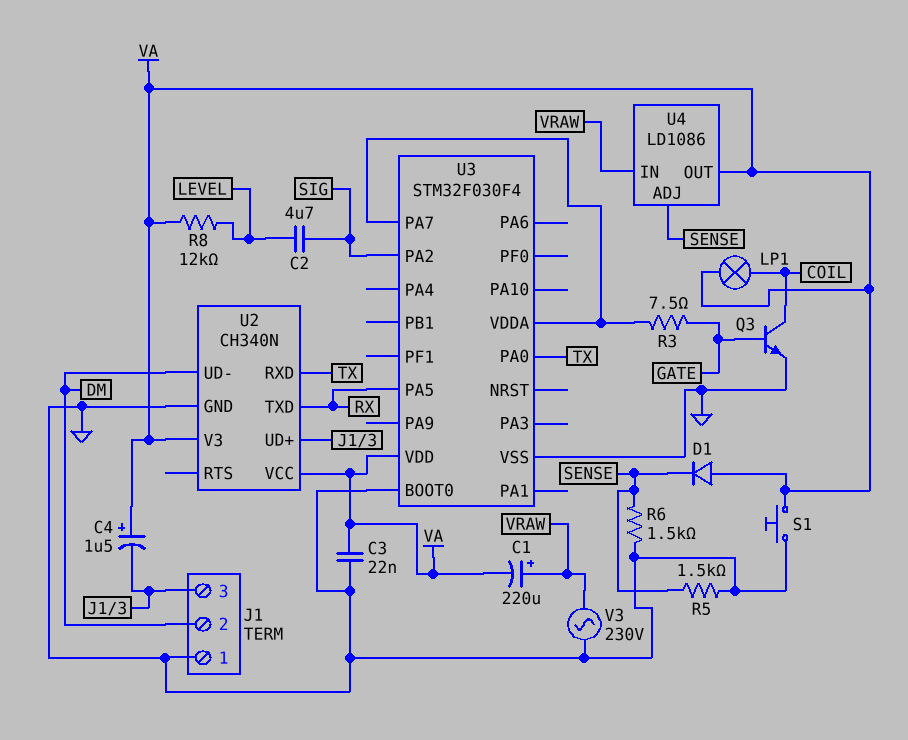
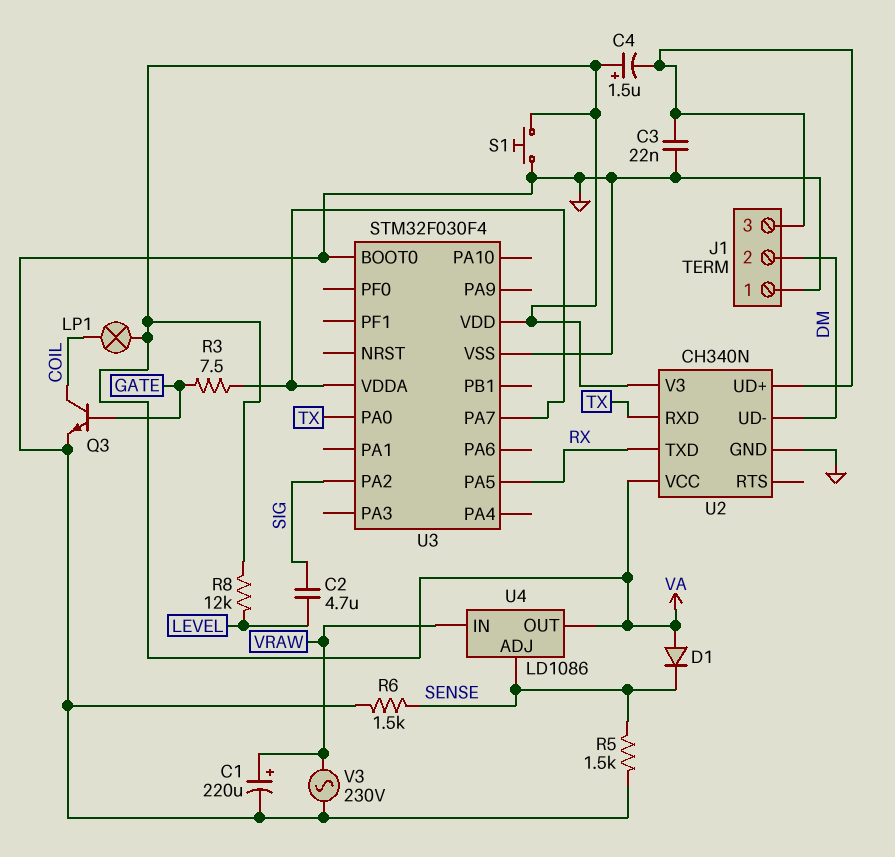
C1: 220uF (plus VRAW, minus VA) -> 220uF (plus VRAW, minus GND)
C3: 22nF (GND, VA) -> 22nF (GND, J1/3)

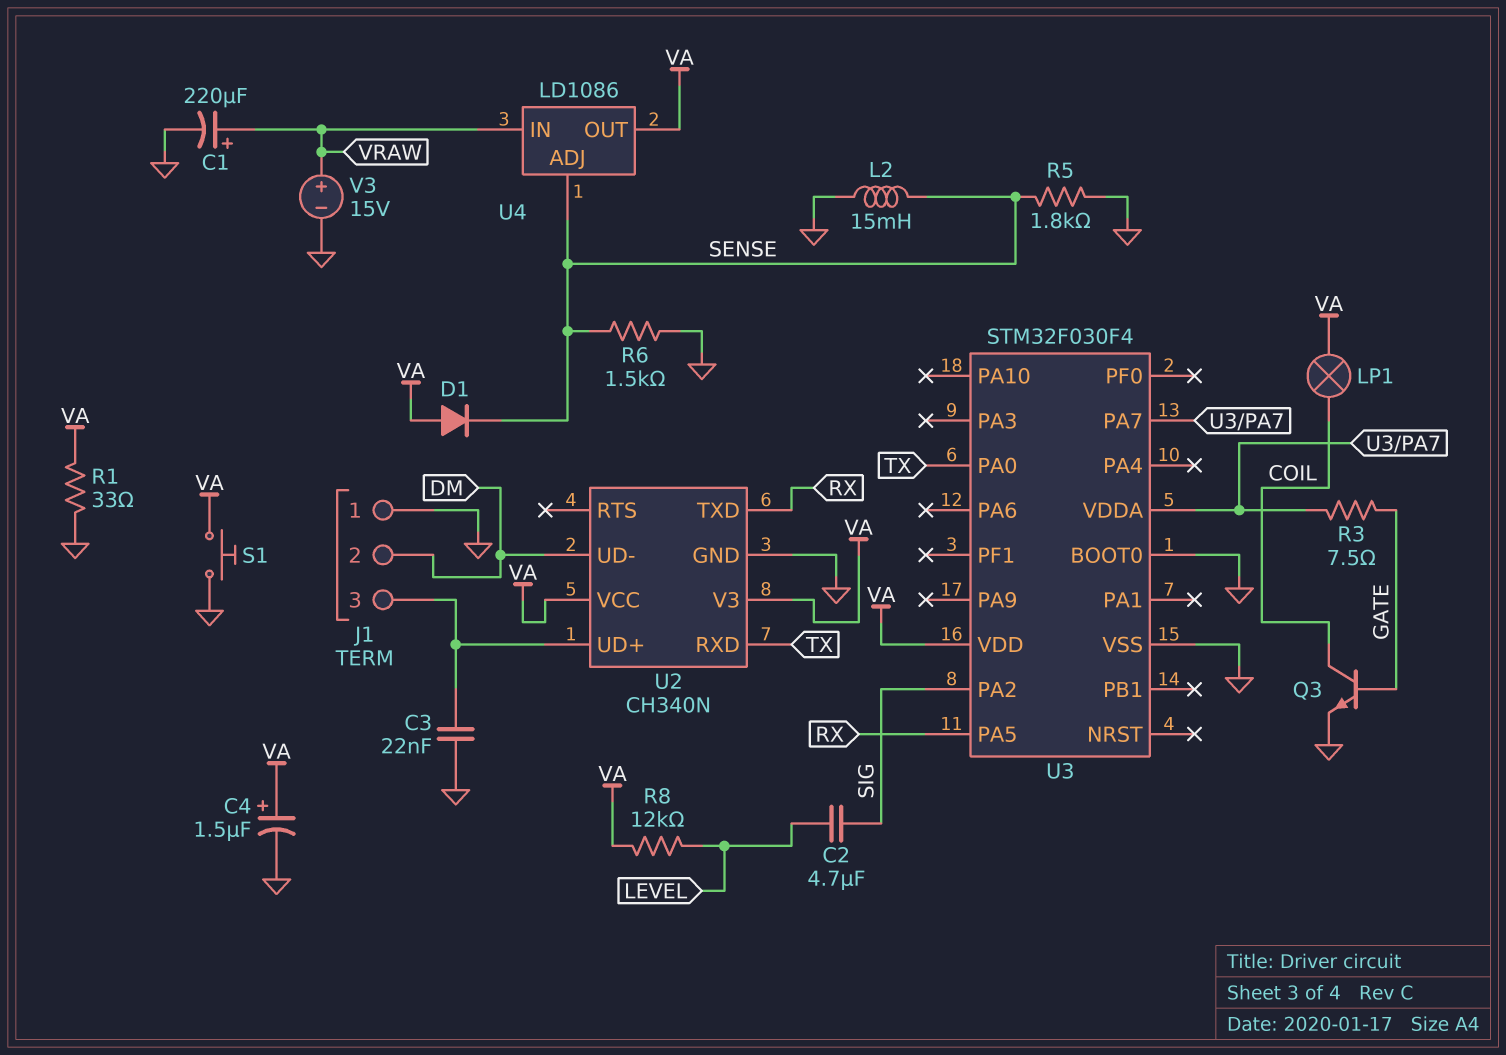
C4: 1.5uF (plus VA, minus J1/3) -> 1.5uF (plus VA, minus GND)
L2: none -> 15mH (GND, SENSE)
R1: none -> 33 (GND, VA)
R5: 1.5k (GND, SENSE) -> 1.8k (GND, SENSE)
V3: AC 230V (GND, VRAW) -> 15V (plus VRAW, minus GND)

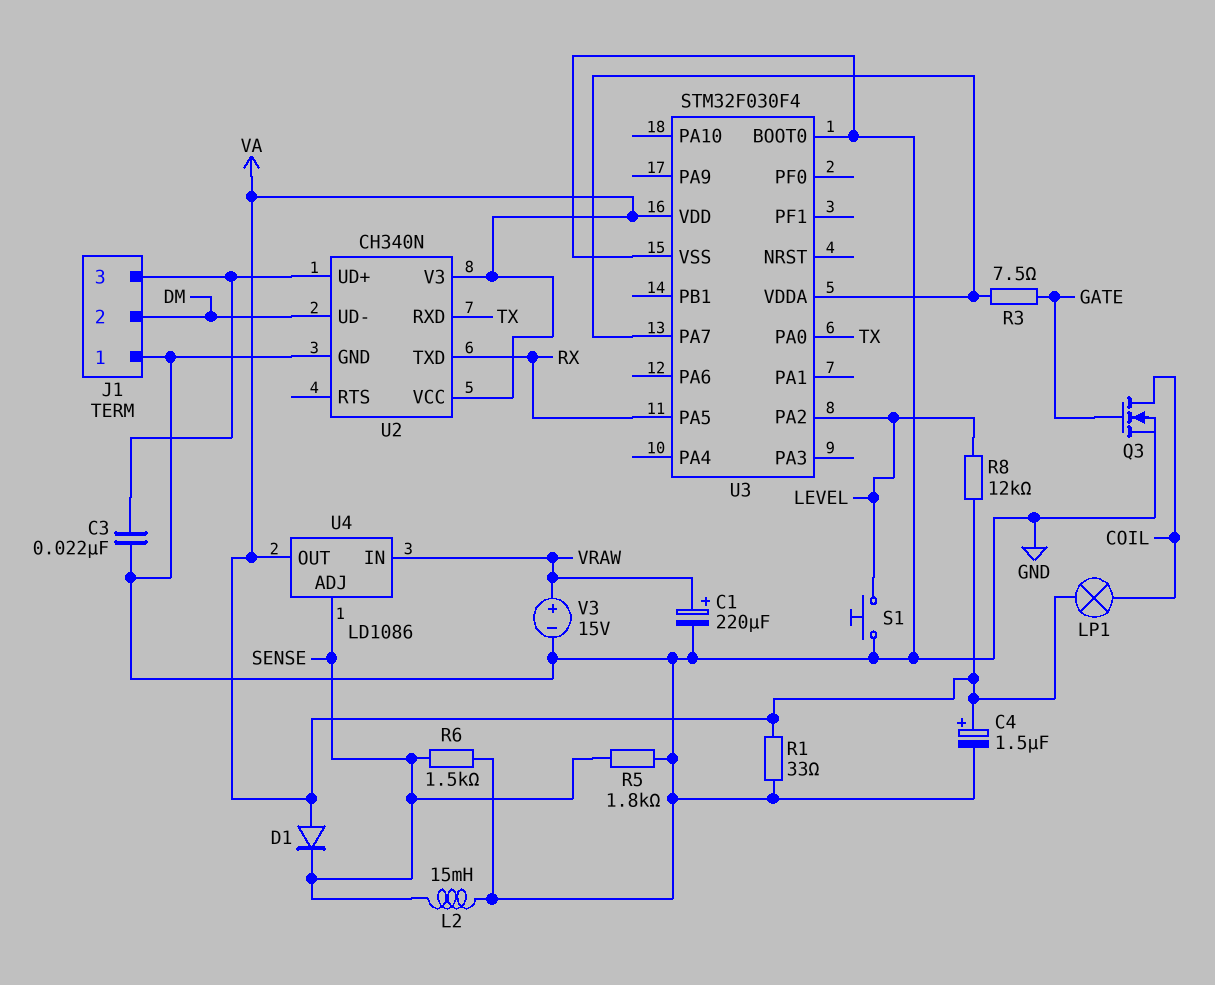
C2: 4.7uF (LEVEL, SIG) -> none
Q3: NPN (B GATE, C COIL, E GND) -> NMOS (G GATE, D COIL, S GND)
S1: button (GND, VA) -> button (GND, LEVEL)
U3 pin PA2: SIG -> LEVEL

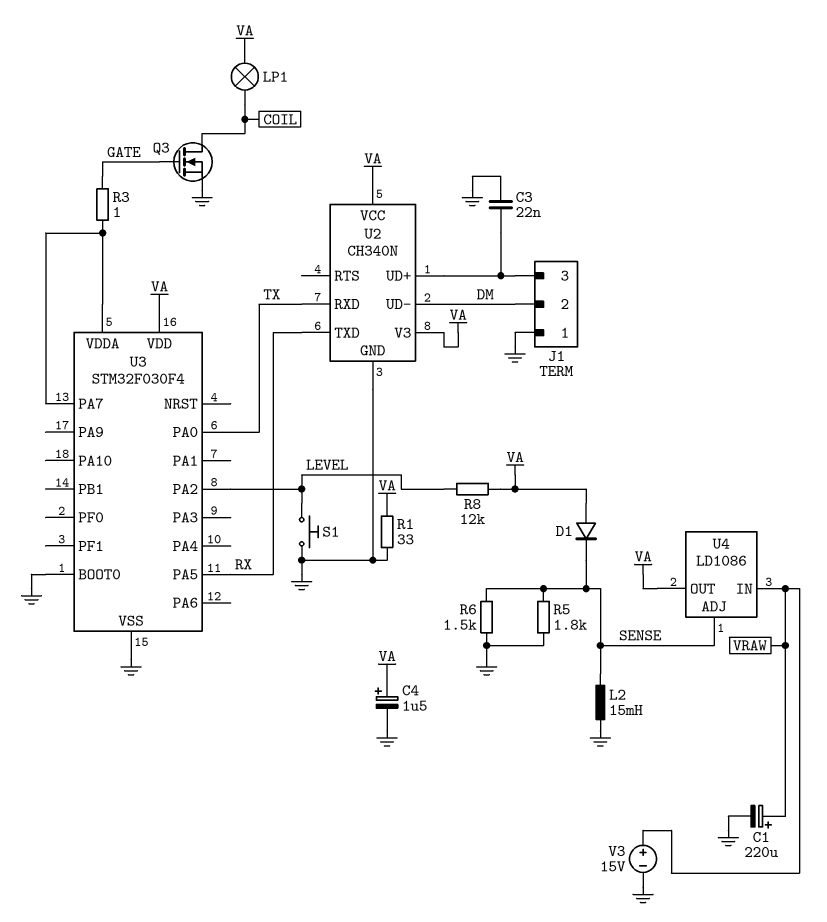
R3: 7.5 (GATE, U3/PA7) -> 1 (GATE, U3/PA7)

